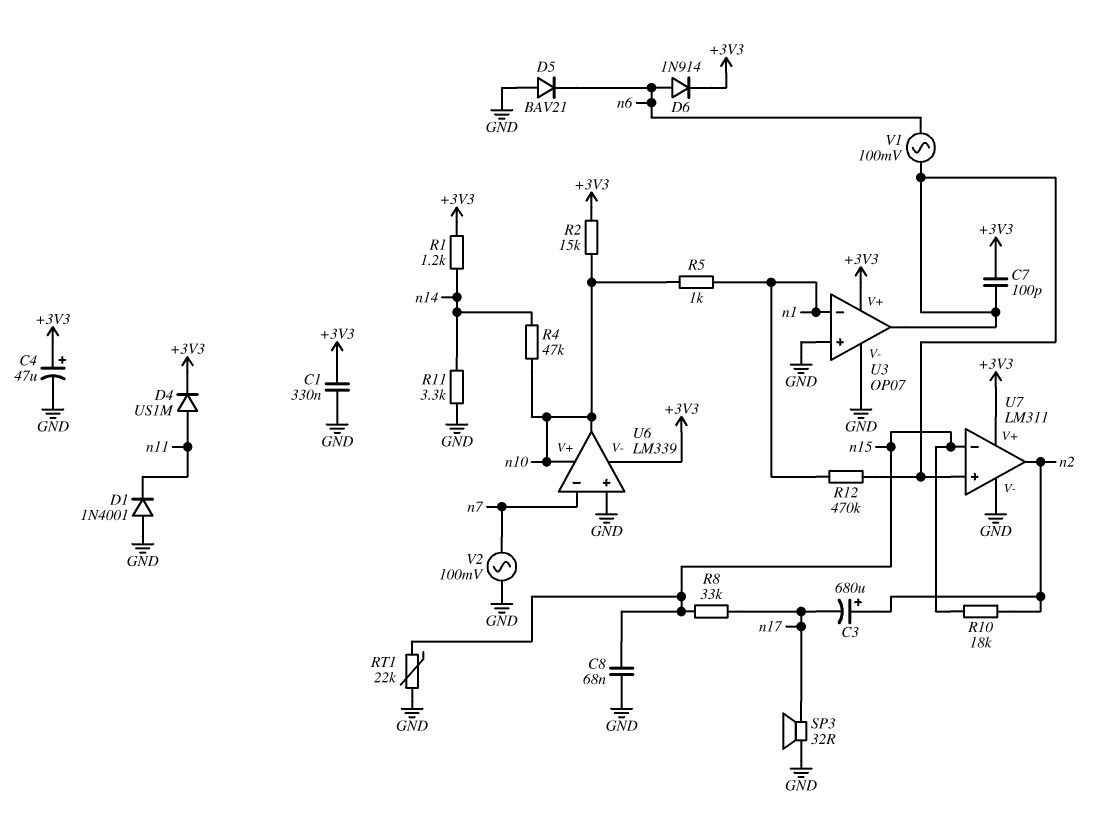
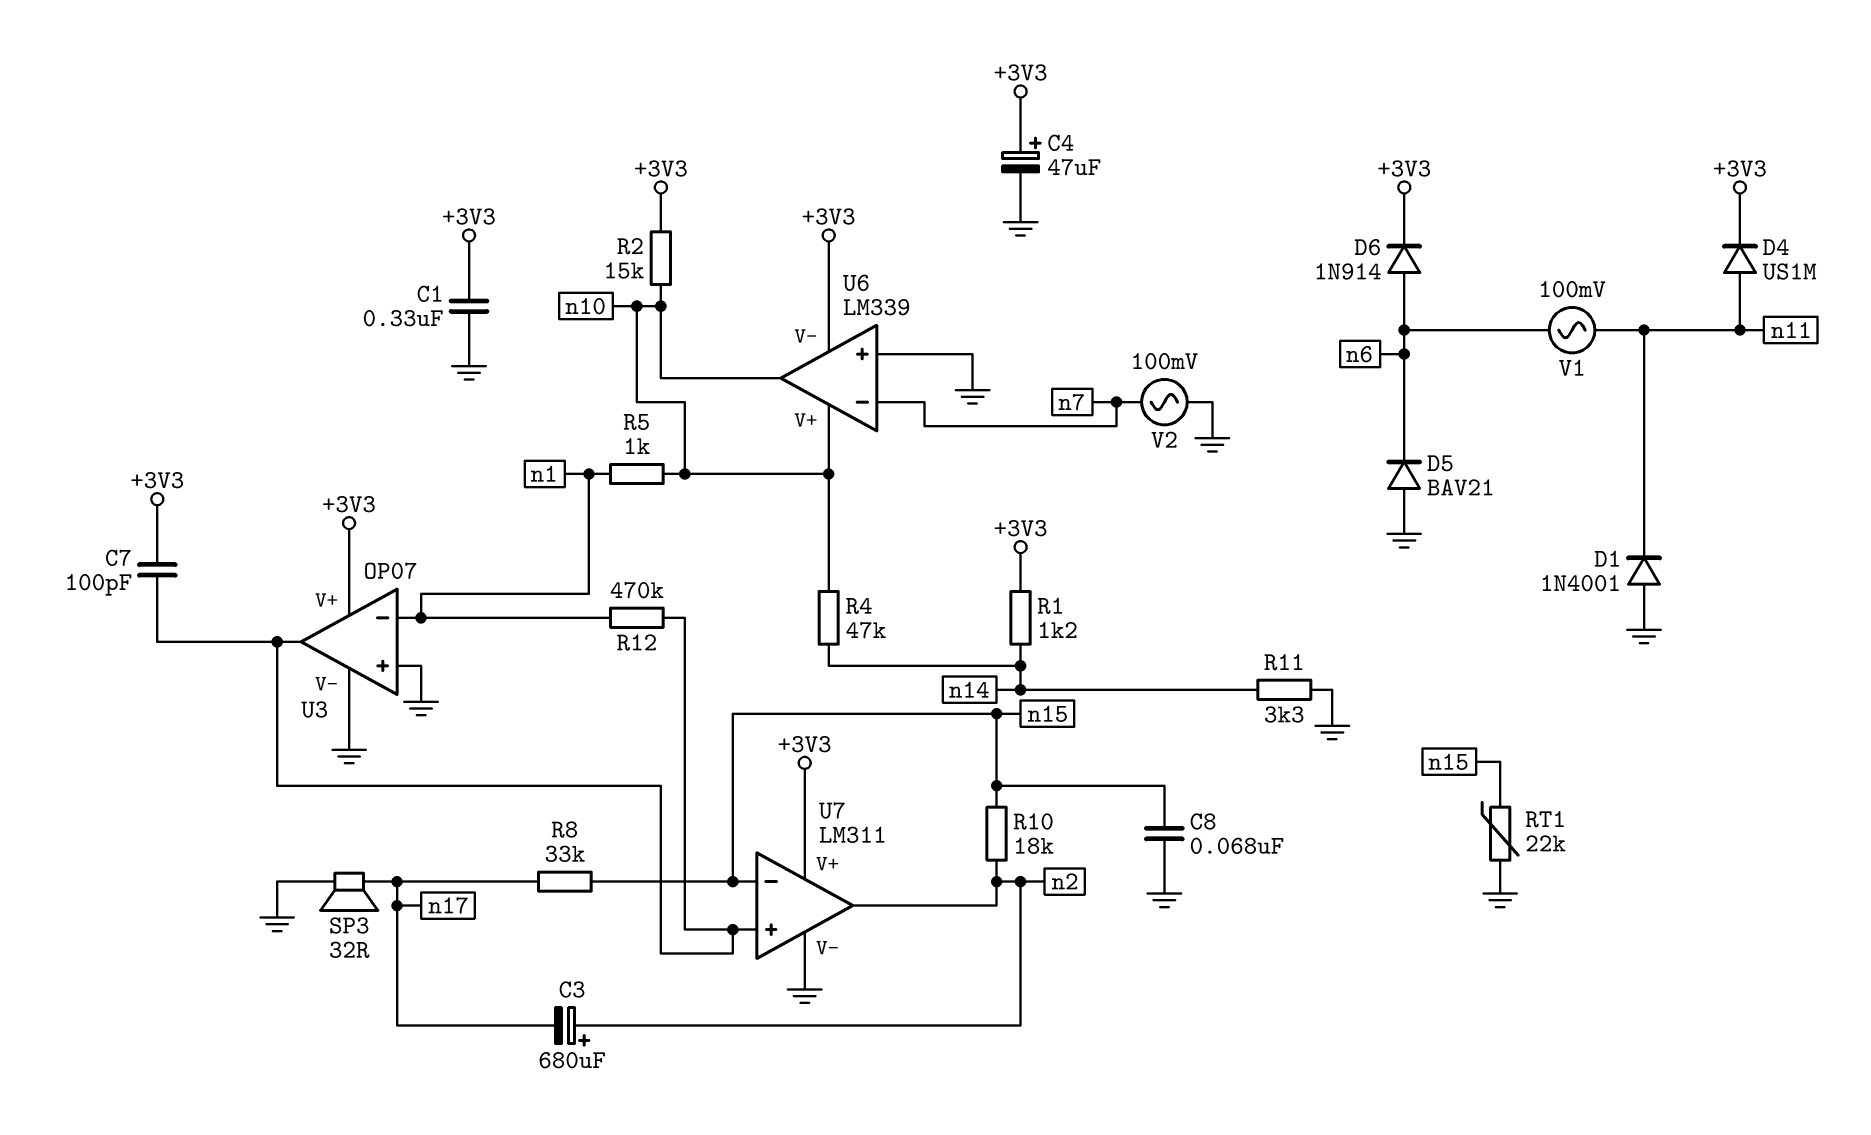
V1: AC 100mV (U3/out, n6) -> AC 100mV (n6, n11)

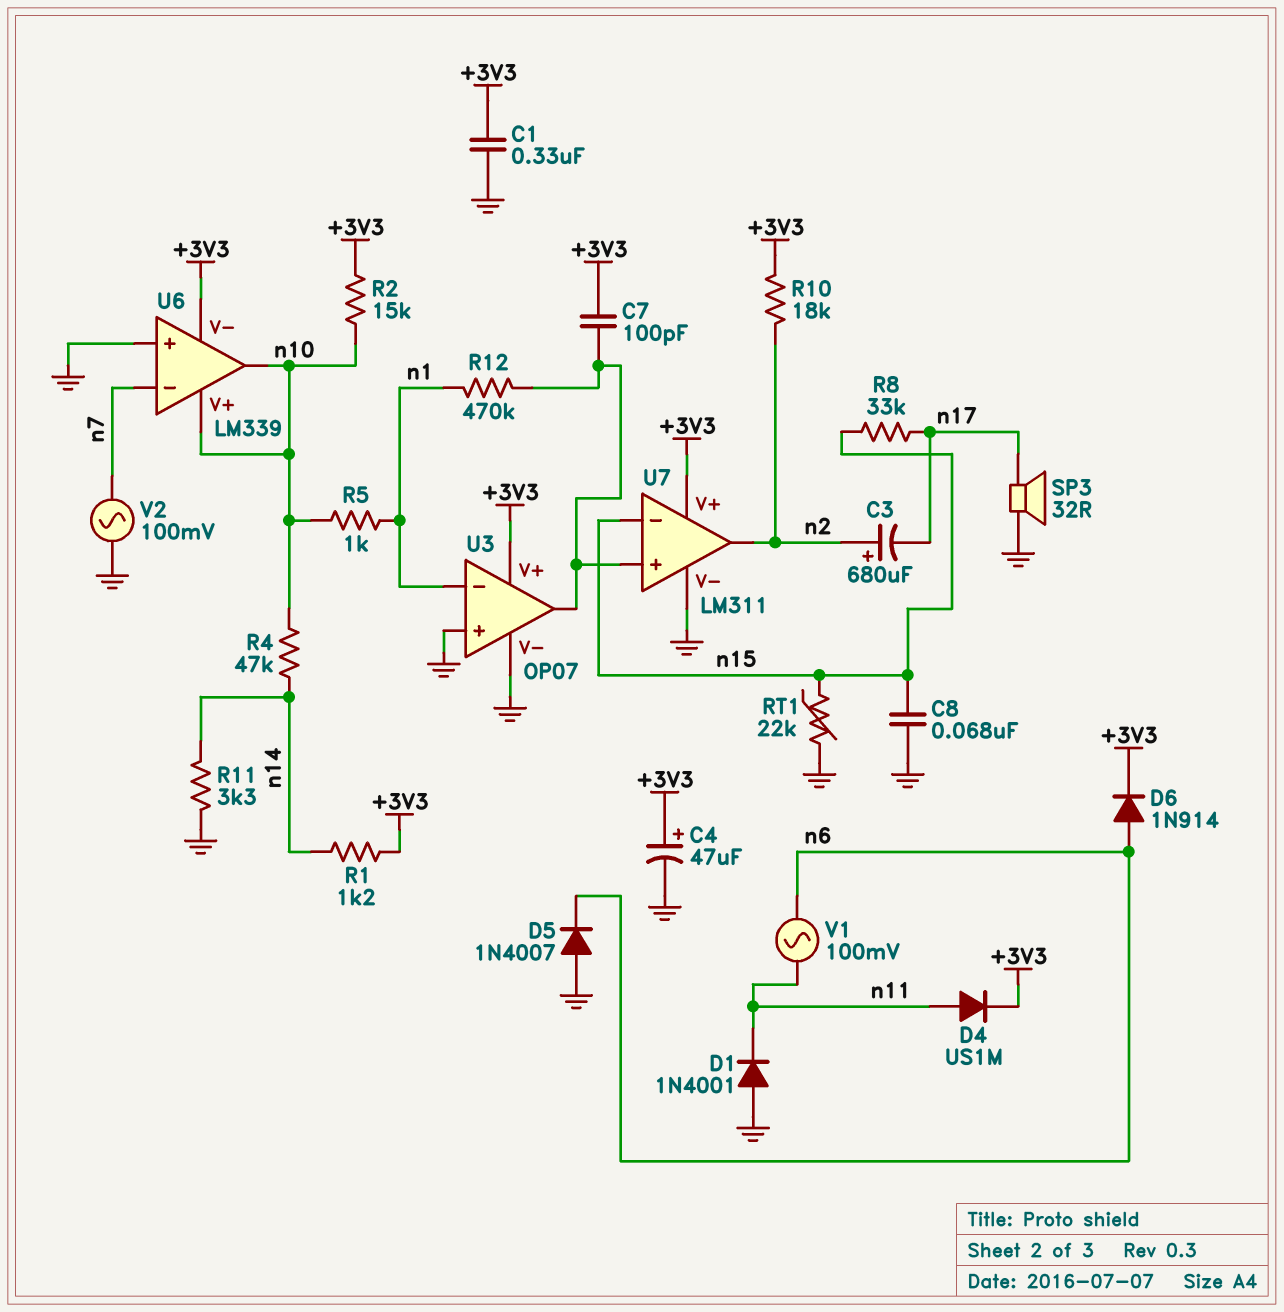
D5: diode BAV21 (A GND, K n6) -> diode 1N4007 (A GND, K n6)
R10: 18k (n2, n15) -> 18k (+3V3, n2)

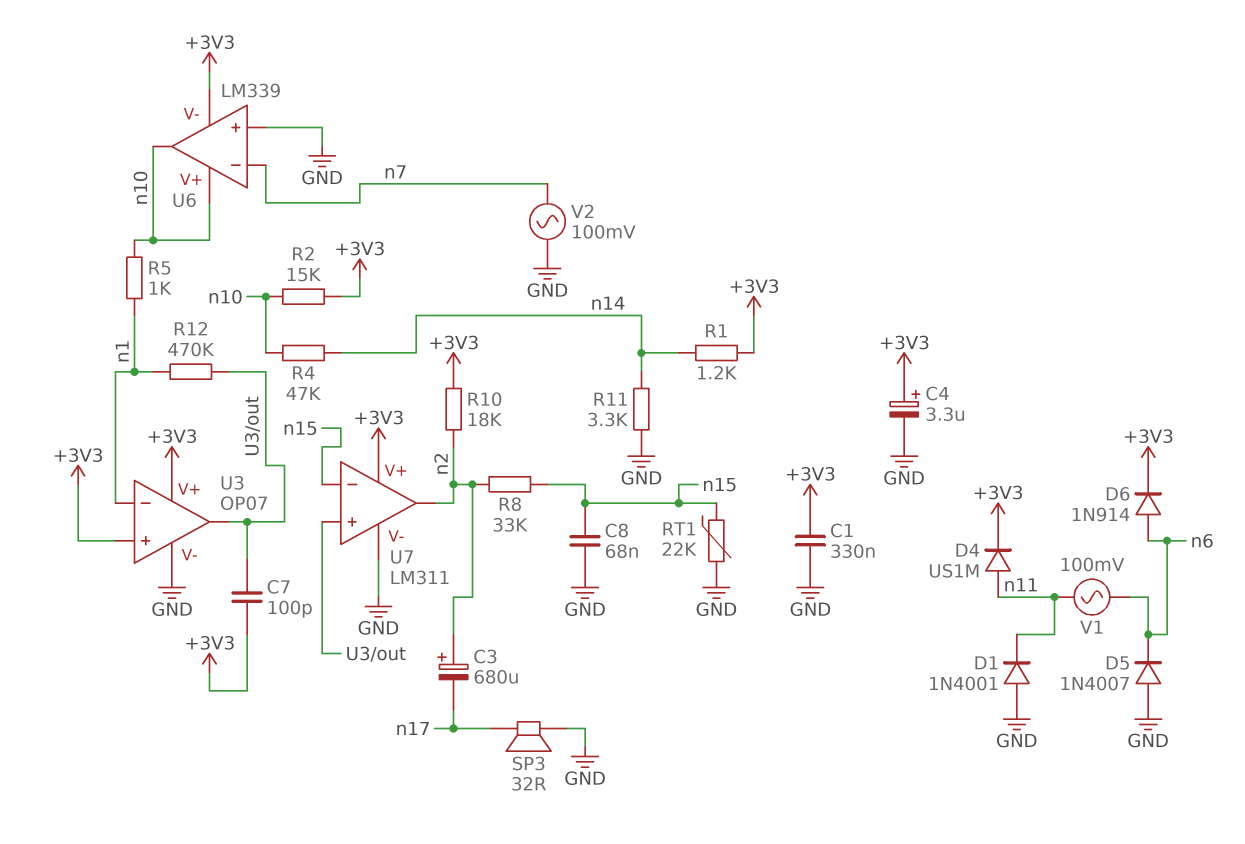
C4: 47uF (plus +3V3, minus GND) -> 3.3uF (plus +3V3, minus GND)
R8: 33k (n15, n17) -> 33k (n2, n15)
U3 pin in+: GND -> +3V3

